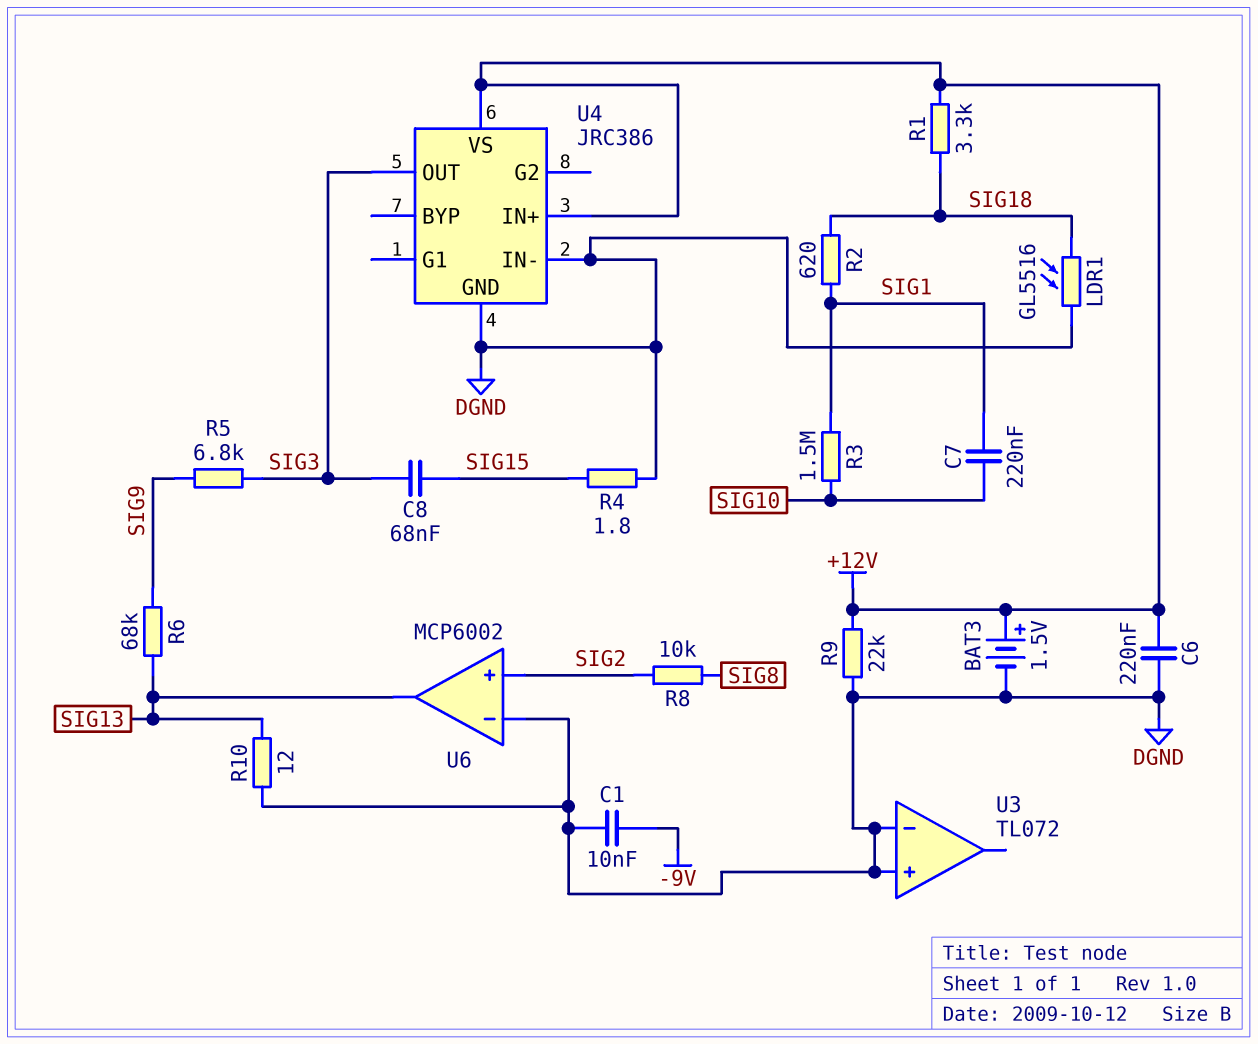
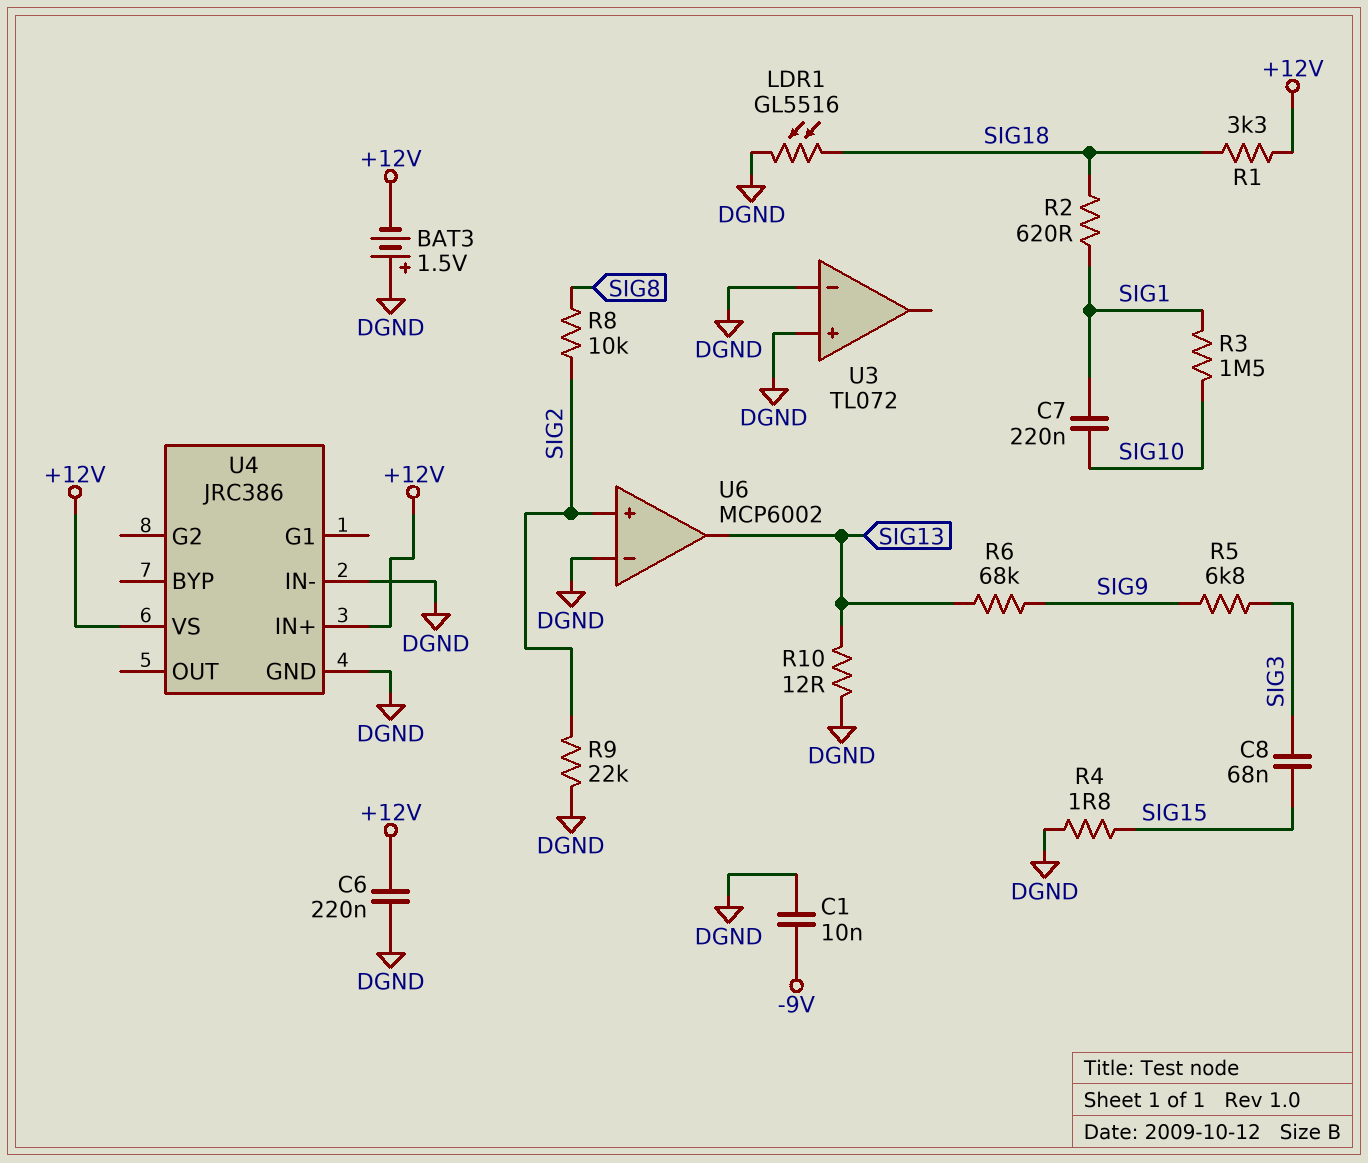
BAT3: 1.5V (plus +12V, minus DGND) -> 1.5V (plus DGND, minus +12V)
R9: 22k (+12V, DGND) -> 22k (DGND, SIG2)
U4 pin OUT: SIG3 -> none

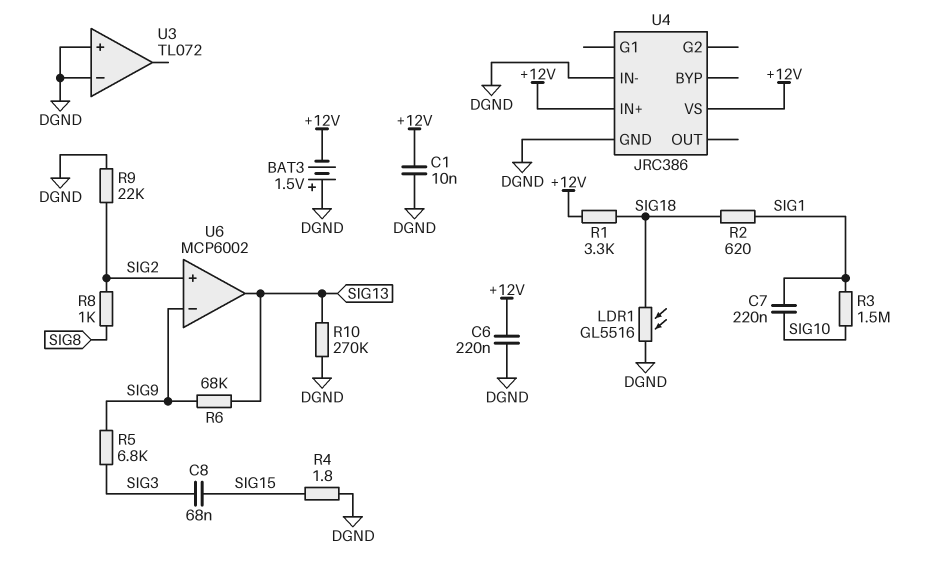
C1: 10nF (-9V, DGND) -> 10nF (+12V, DGND)
R8: 10k (SIG2, SIG8) -> 1k (SIG2, SIG8)
R10: 12 (DGND, SIG13) -> 270k (DGND, SIG13)
U6 pin in-: DGND -> SIG9

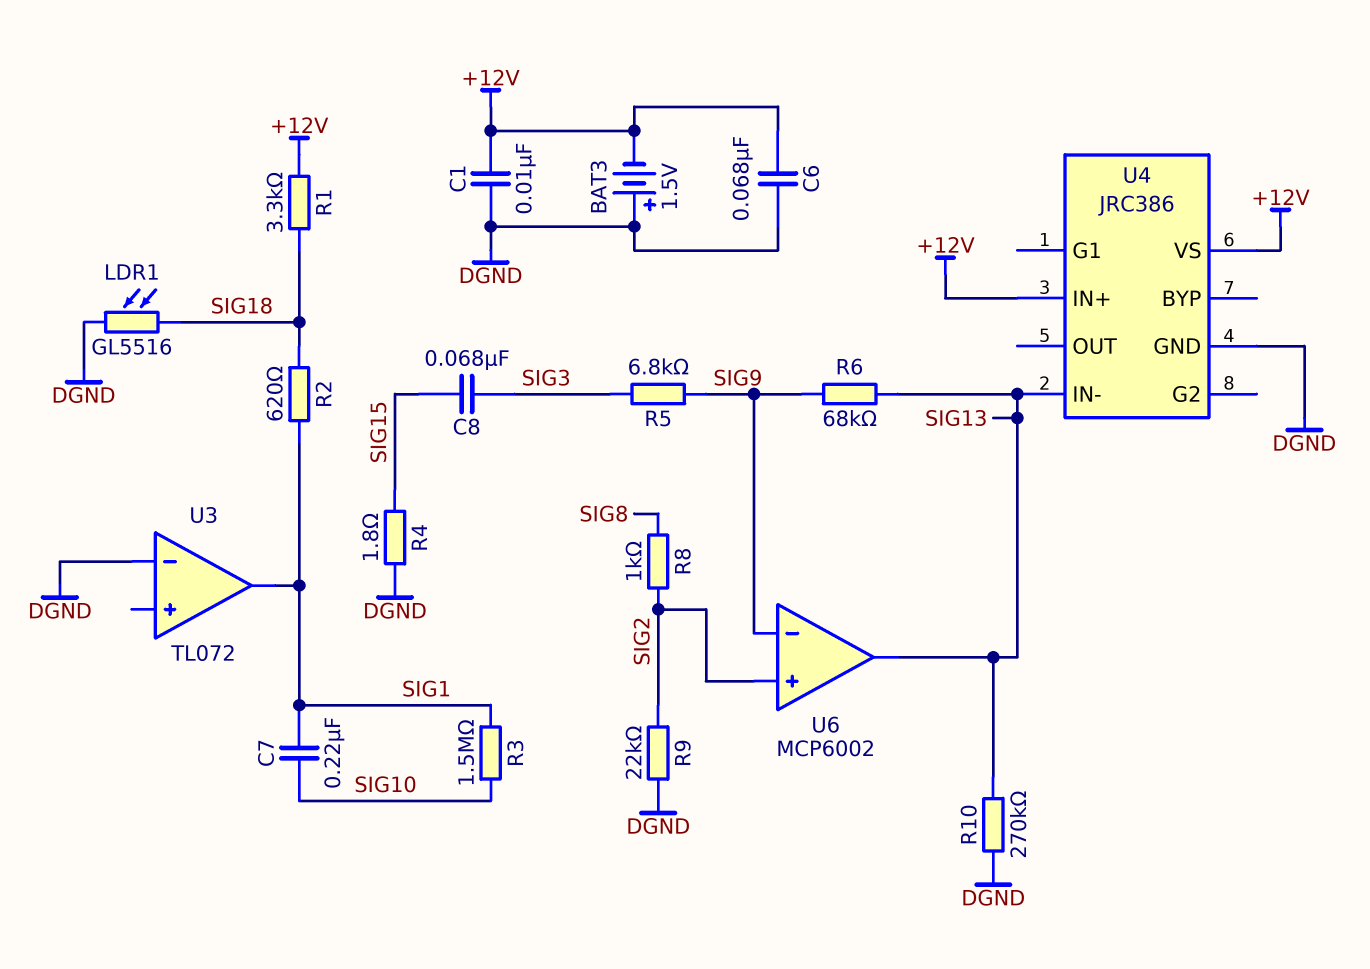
C6: 220nF (+12V, DGND) -> 68nF (+12V, DGND)
U3 pin in+: DGND -> none
U3 pin out: none -> SIG1
U4 pin IN-: DGND -> SIG13

